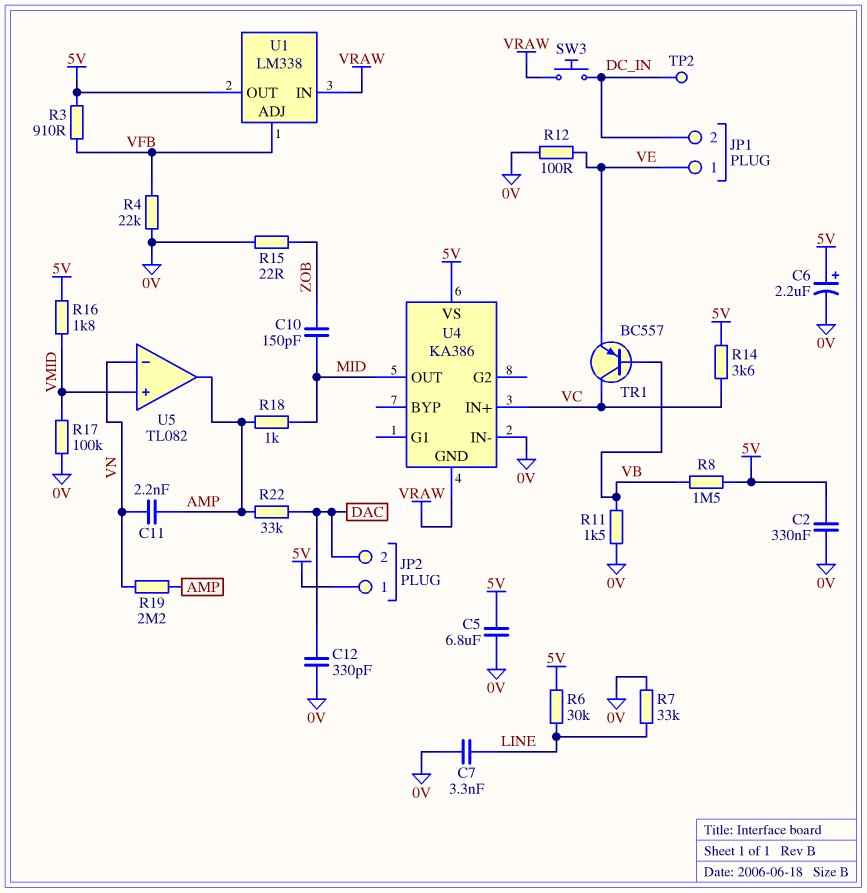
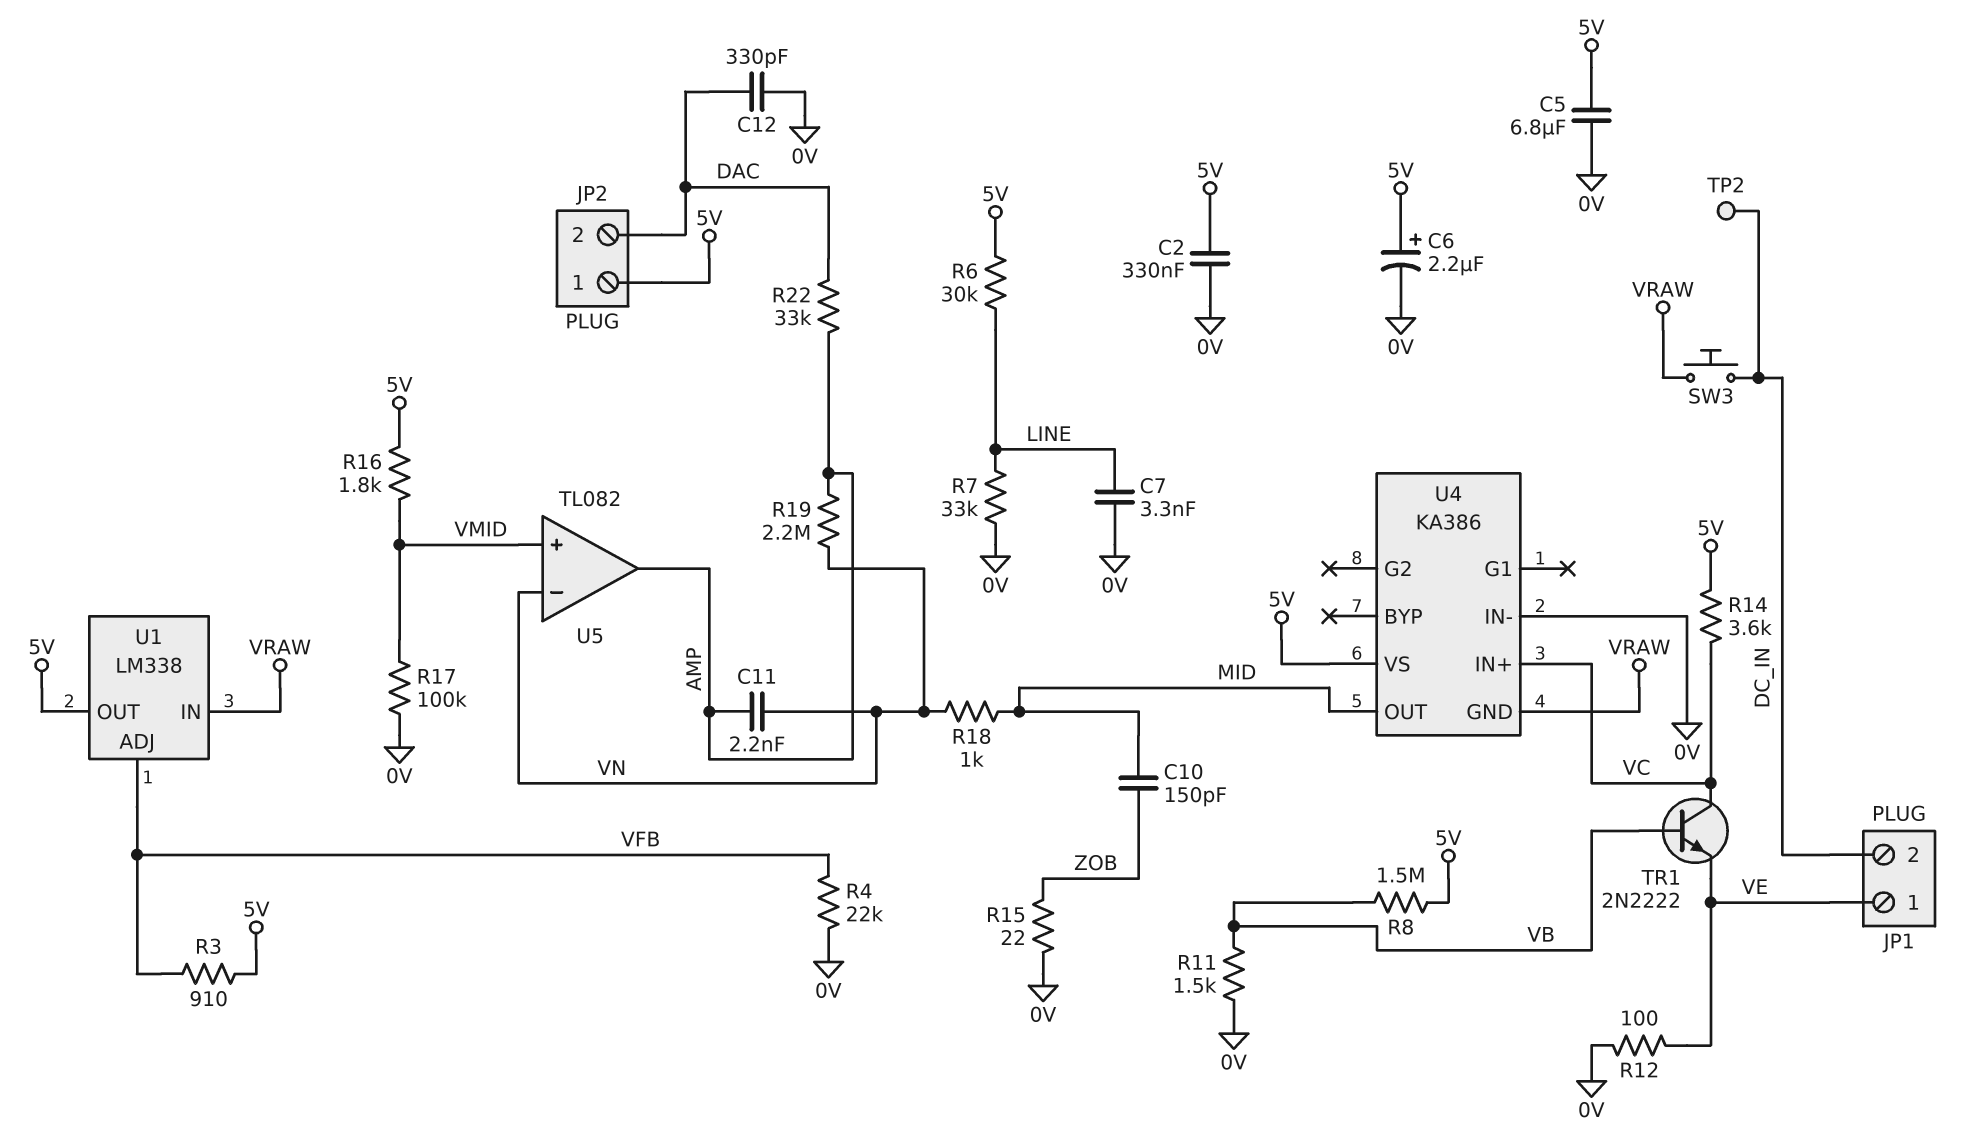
R18: 1k (AMP, MID) -> 1k (MID, VN)
TR1: PNP BC557 (B VB, C VC, E VE) -> NPN 2N2222 (B VB, C VC, E VE)

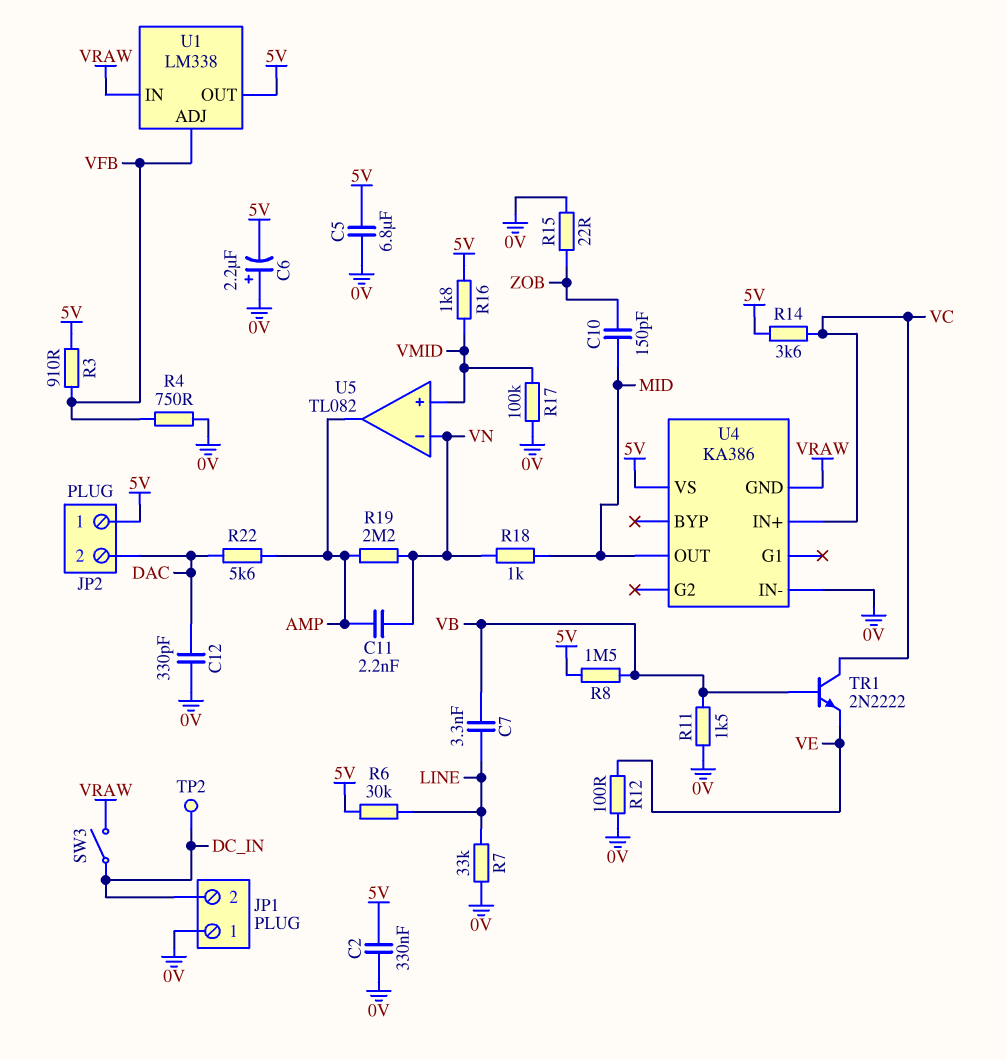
C6: 2.2uF (plus 5V, minus 0V) -> 2.2uF (plus 0V, minus 5V)
C7: 3.3nF (0V, LINE) -> 3.3nF (LINE, VB)
JP1 pin 1: VE -> 0V
R4: 22k (0V, VFB) -> 750 (0V, VFB)
R22: 33k (AMP, DAC) -> 5.6k (AMP, DAC)
SW3: button (DC_IN, VRAW) -> switch (DC_IN, VRAW)

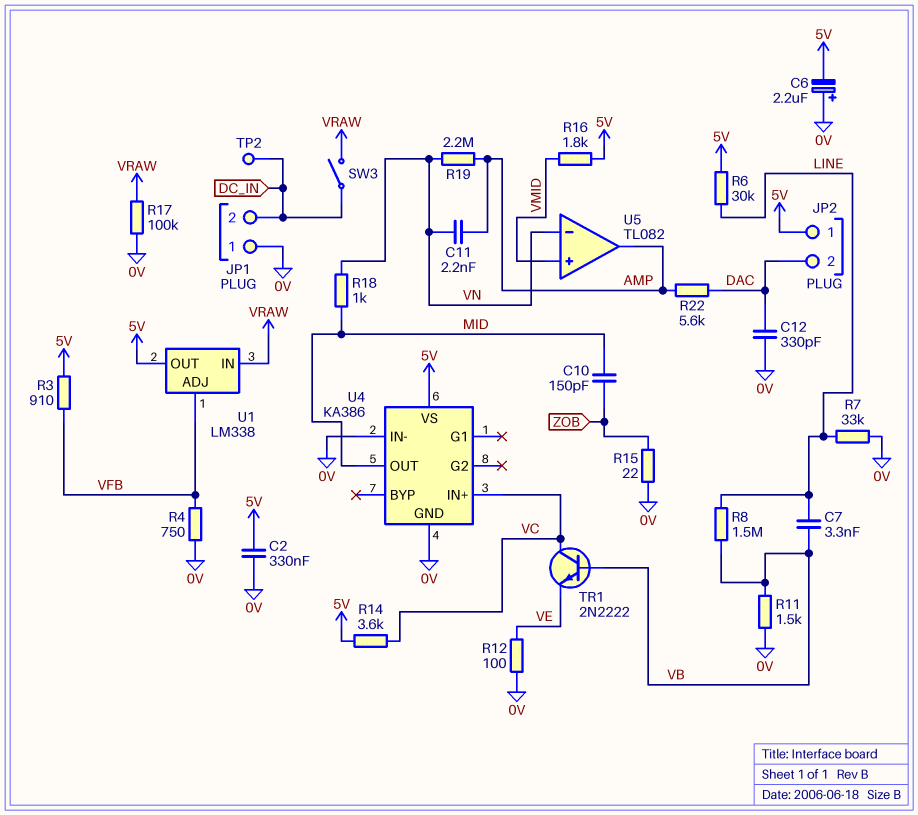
C5: 6.8uF (0V, 5V) -> none
R8: 1.5M (5V, VB) -> 1.5M (LINE, VB)
R17: 100k (0V, VMID) -> 100k (0V, VRAW)
U4 pin GND: VRAW -> 0V

